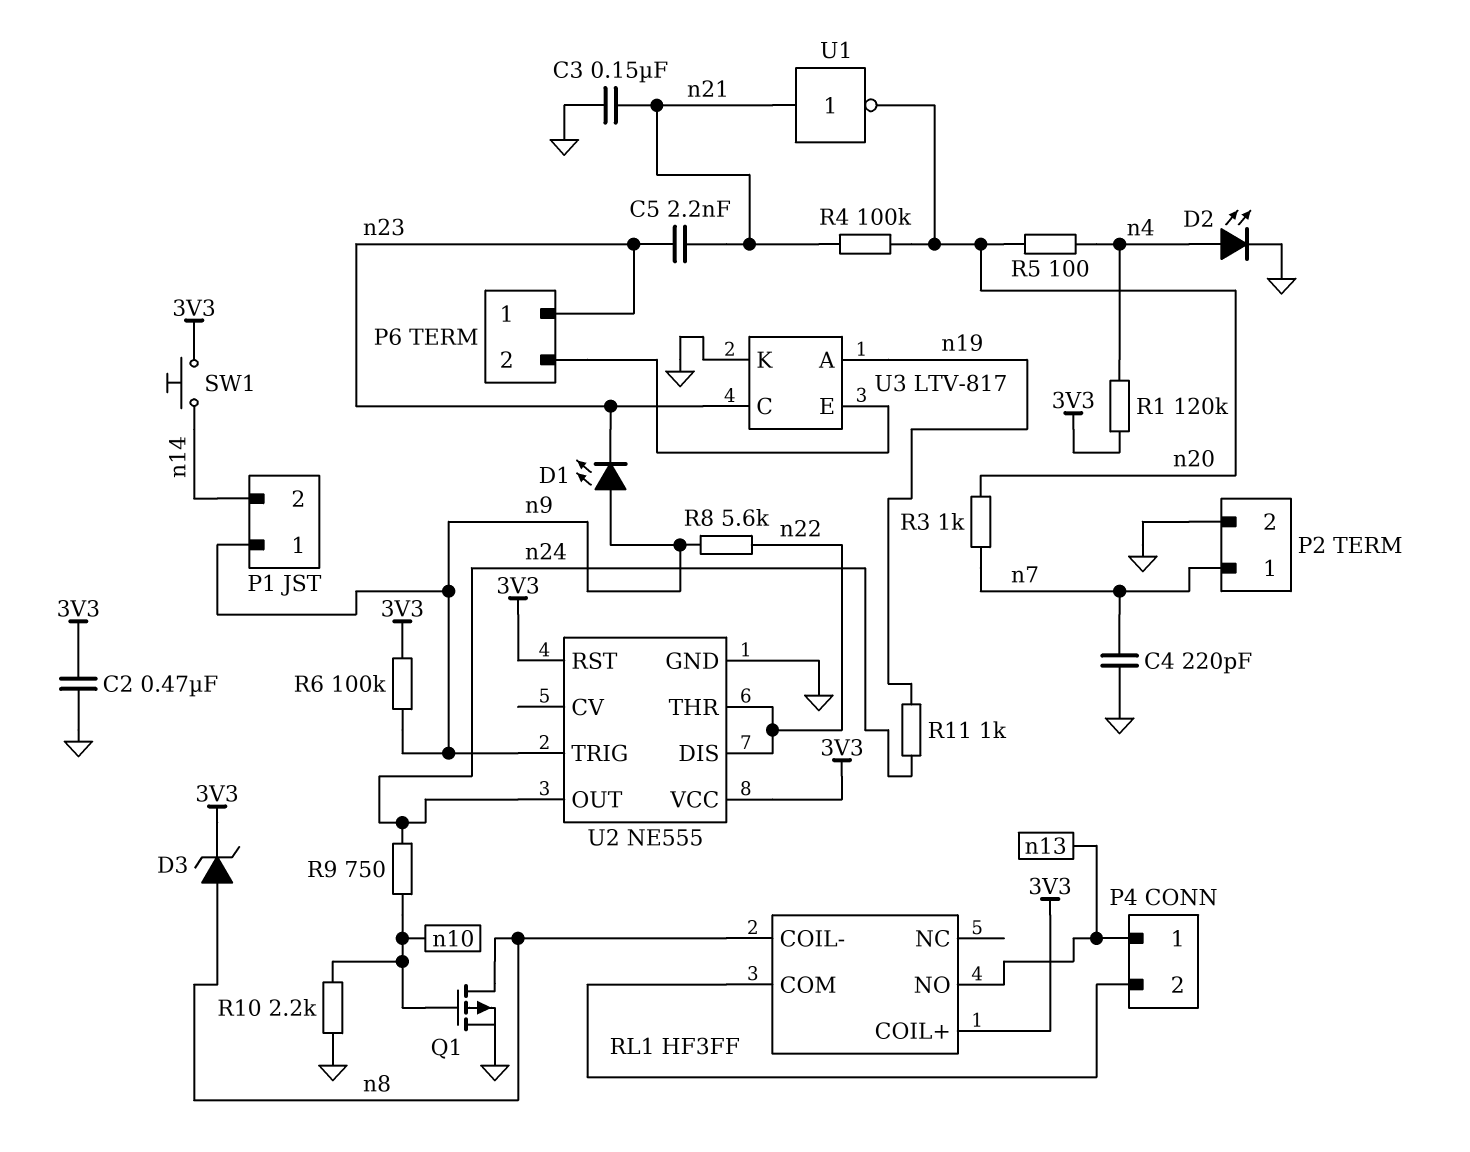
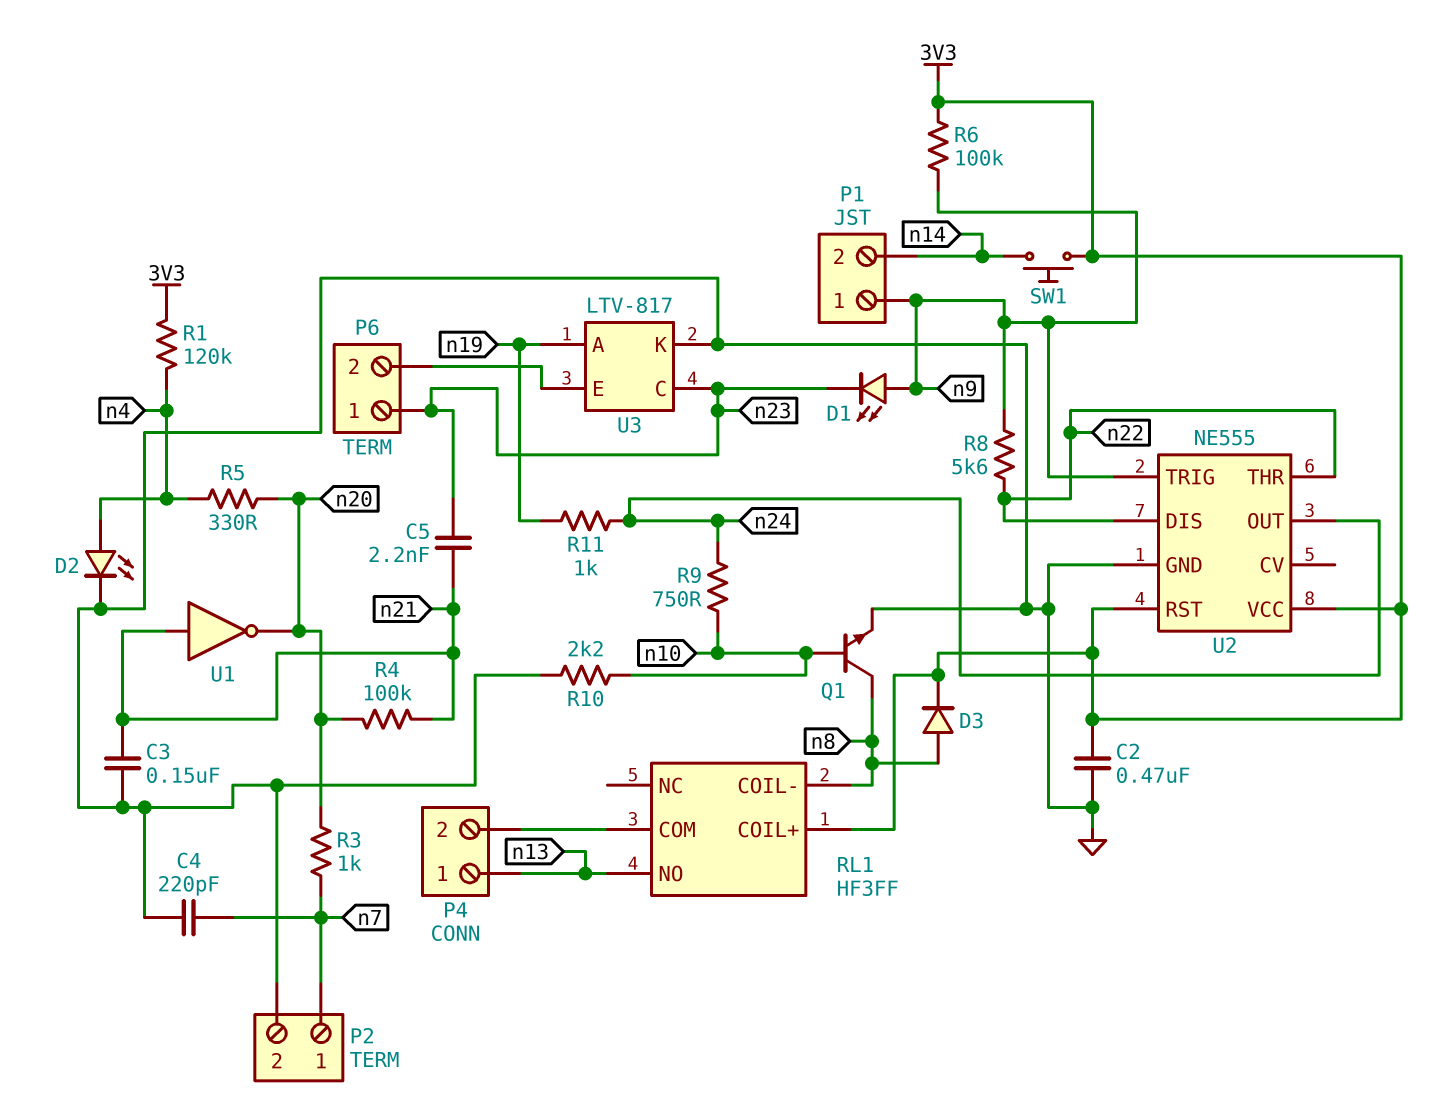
D3: zener (A n8, K 3V3) -> diode (A n8, K 3V3)
Q1: PMOS (G n10, D n8, S GND) -> NPN (B n10, C n8, E GND)
R5: 100 (n4, n20) -> 330 (n4, n20)

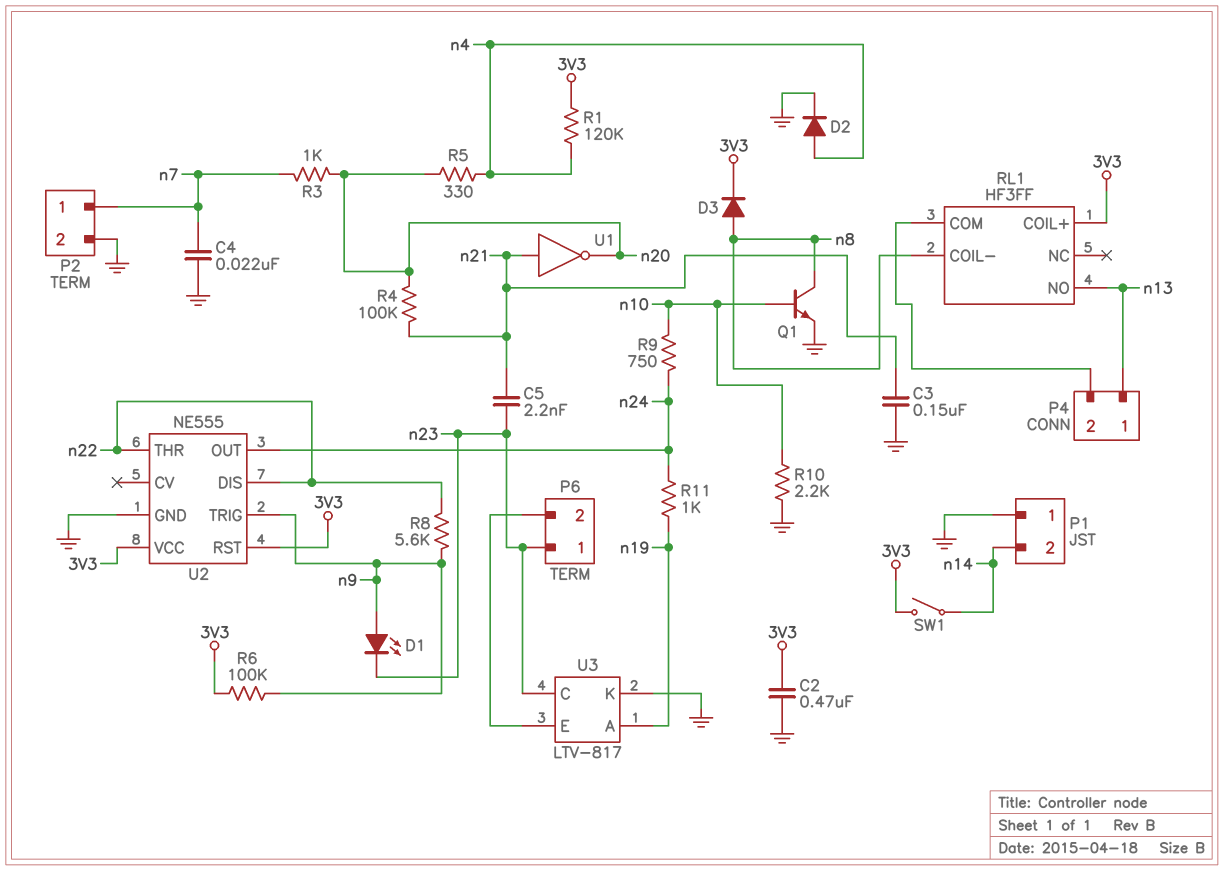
C4: 220pF (GND, n7) -> 22nF (GND, n7)
D2: LED (A n4, K GND) -> diode (A n4, K GND)
P1 pin 1: n9 -> GND
SW1: button (3V3, n14) -> switch (3V3, n14)

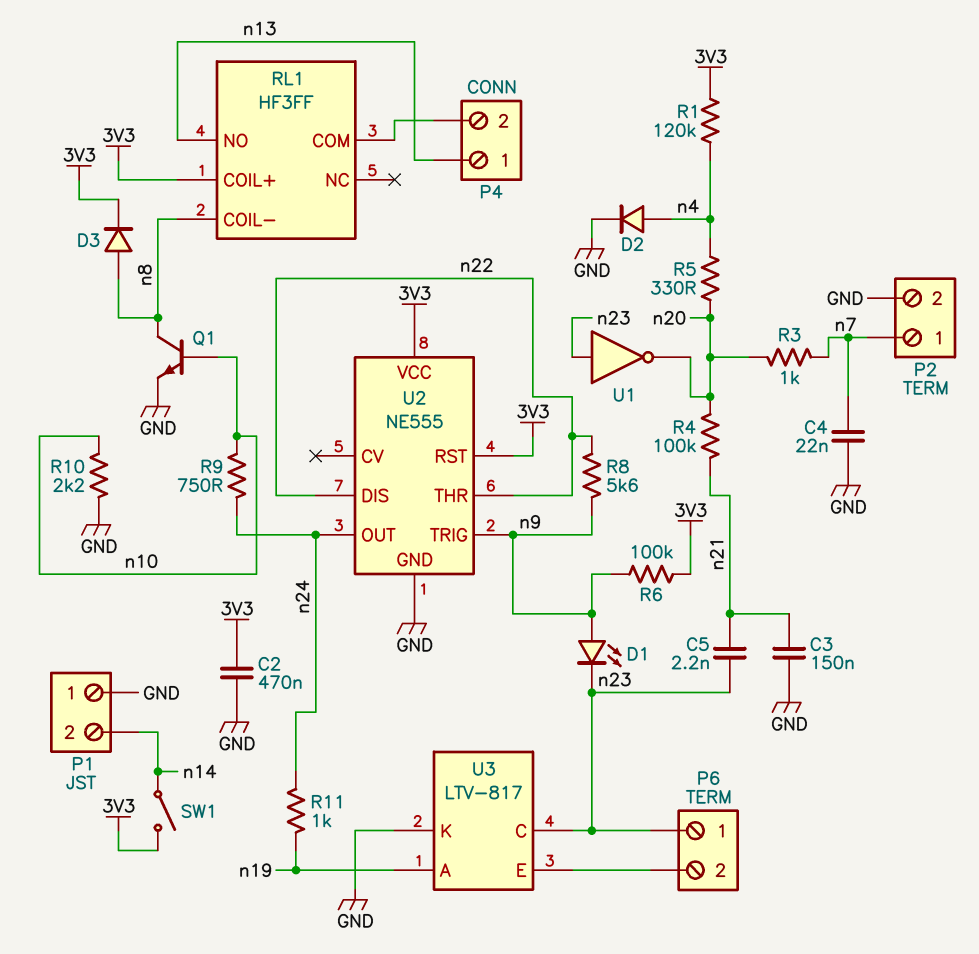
U1: NOT (in n21, out n20) -> NOT (in n23, out n20)

